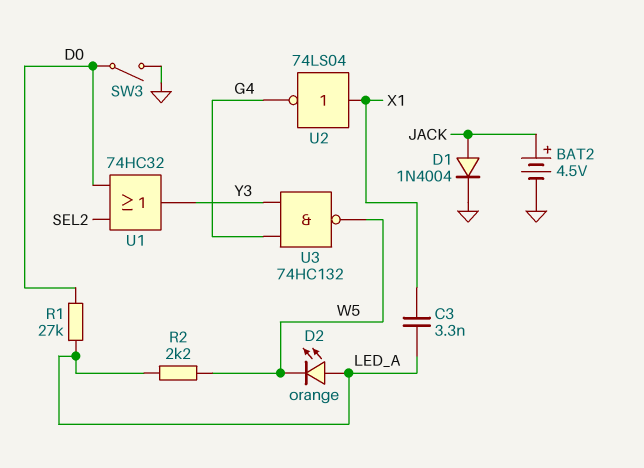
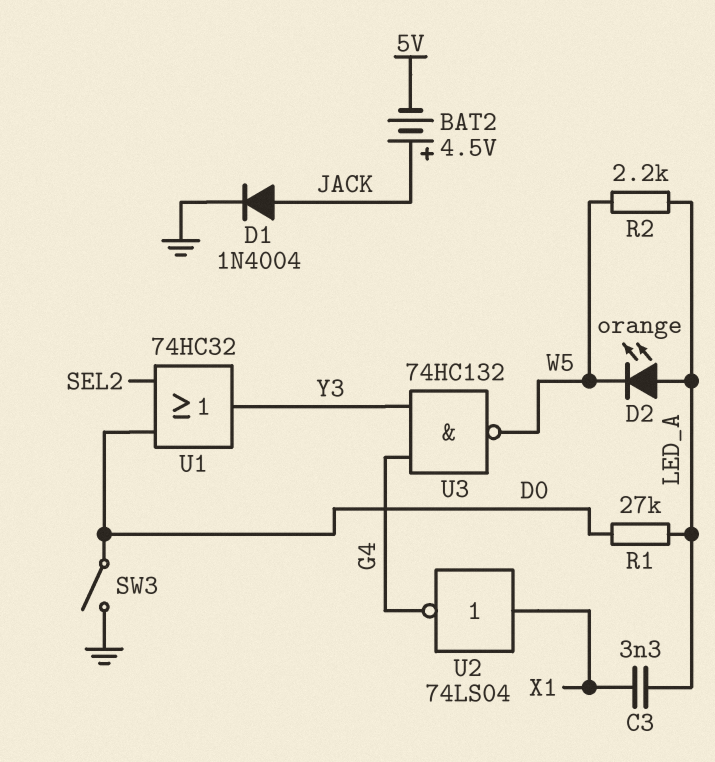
BAT2: 4.5V (plus JACK, minus GND) -> 4.5V (plus JACK, minus 5V)

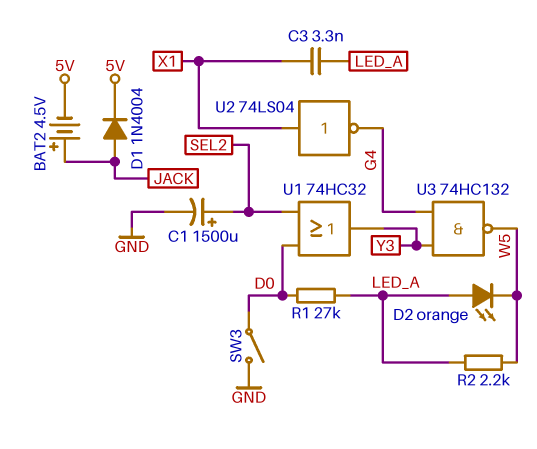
C1: none -> 1500uF (plus SEL2, minus GND)
D1: diode 1N4004 (A JACK, K GND) -> diode 1N4004 (A JACK, K 5V)

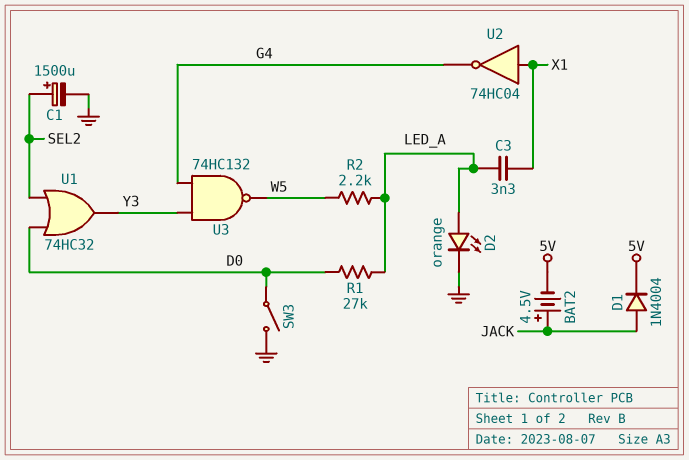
D2: LED orange (A LED_A, K W5) -> LED orange (A LED_A, K GND)
U2: NOT 74LS04 (in X1, out G4) -> NOT 74HC04 (in X1, out G4)

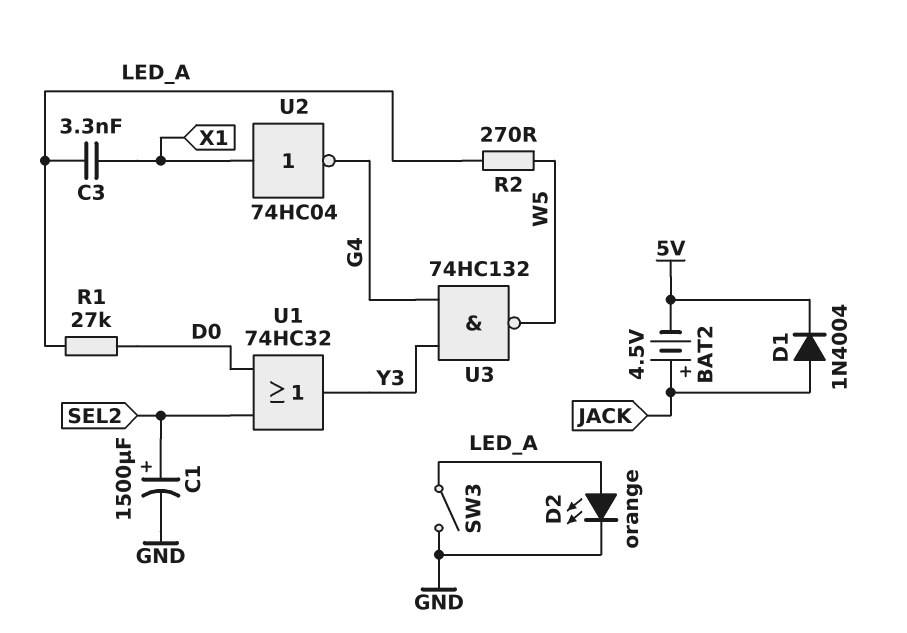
R2: 2.2k (LED_A, W5) -> 270 (LED_A, W5)
SW3: switch (D0, GND) -> switch (GND, LED_A)

